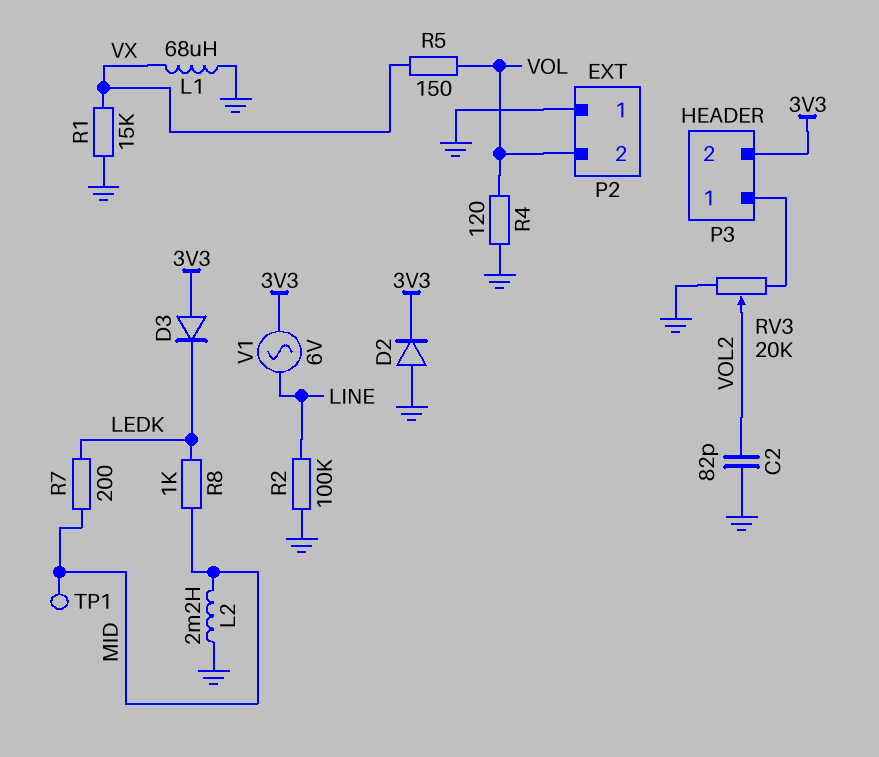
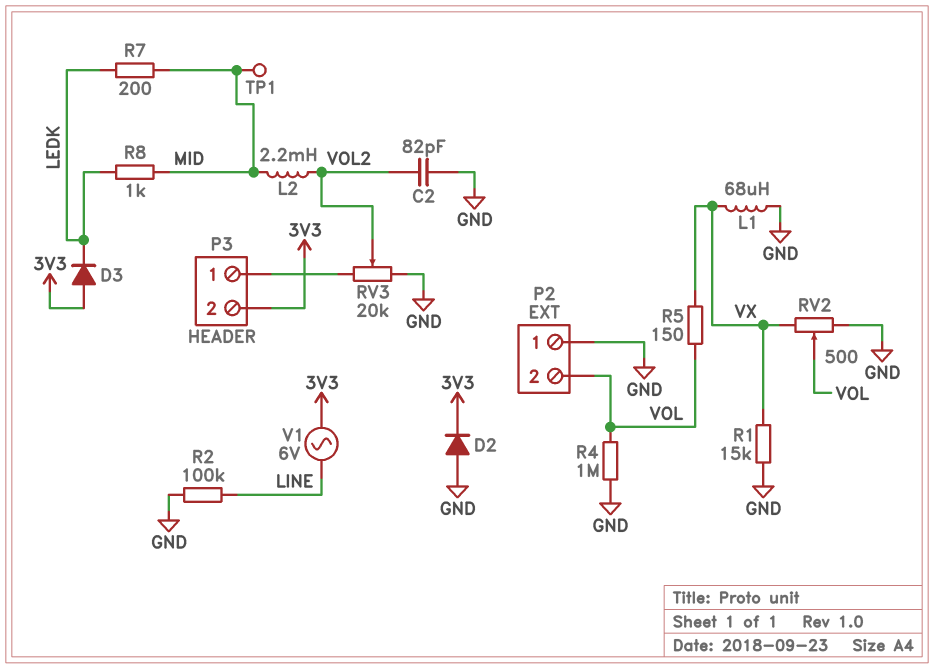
L2: 2.2mH (GND, MID) -> 2.2mH (MID, VOL2)
R4: 120 (GND, VOL) -> 1M (GND, VOL)
RV2: none -> 500 (GND, VX, wiper VOL)

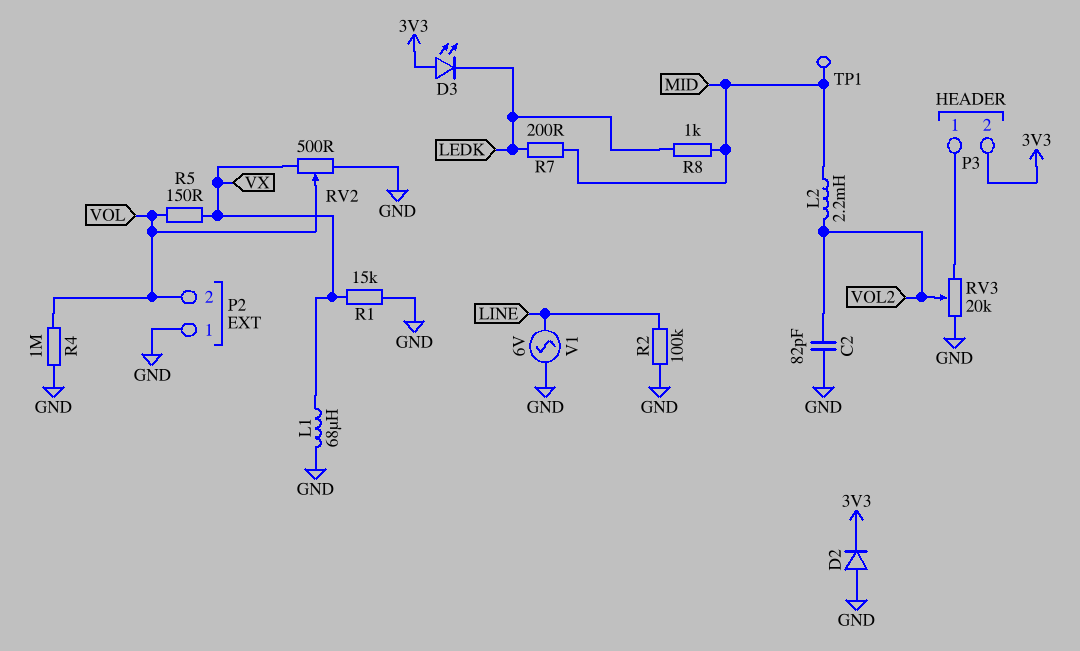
D3: diode (A 3V3, K LEDK) -> LED (A 3V3, K LEDK)
V1: AC 6V (3V3, LINE) -> AC 6V (GND, LINE)

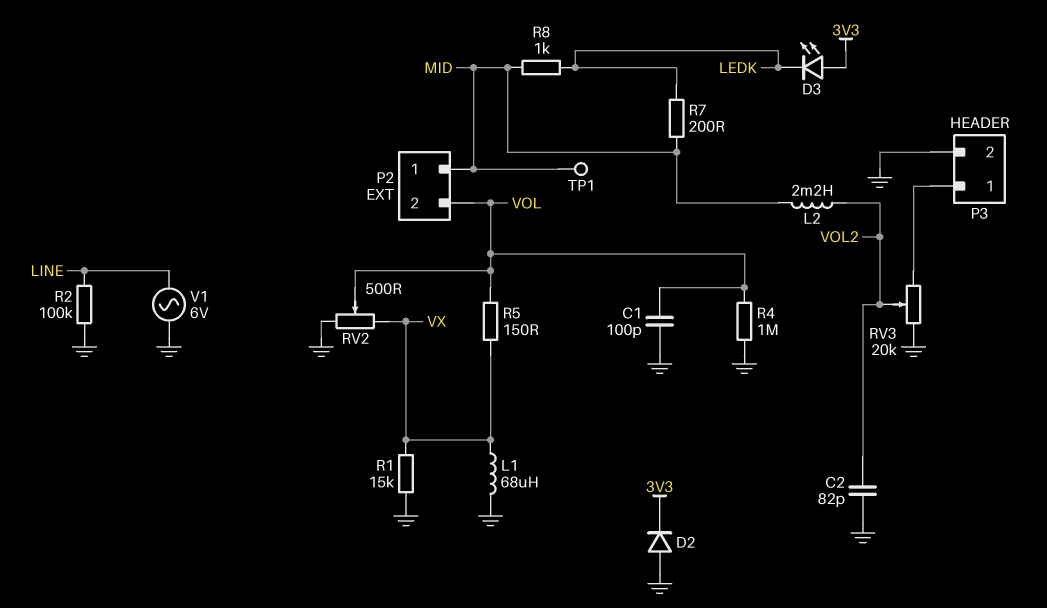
C1: none -> 100pF (GND, VOL)
P2 pin 1: GND -> MID
P3 pin 2: 3V3 -> GND

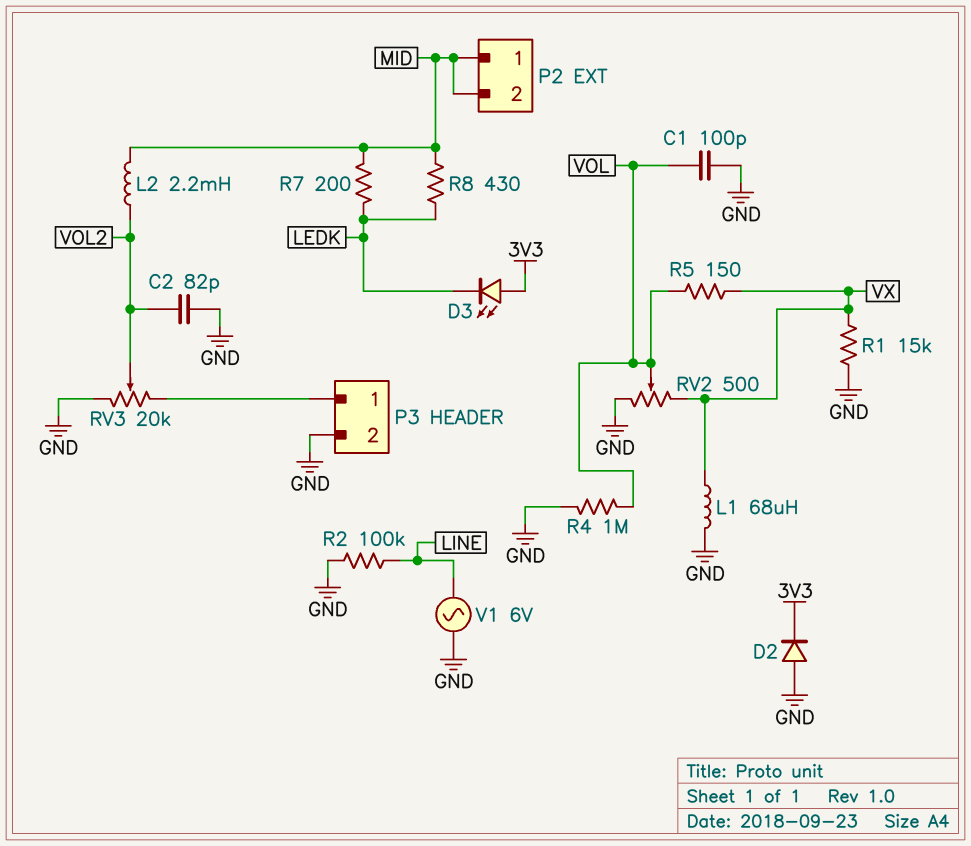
P2 pin 2: VOL -> MID
R8: 1k (LEDK, MID) -> 430 (LEDK, MID)
TP1: test point (MID) -> none

